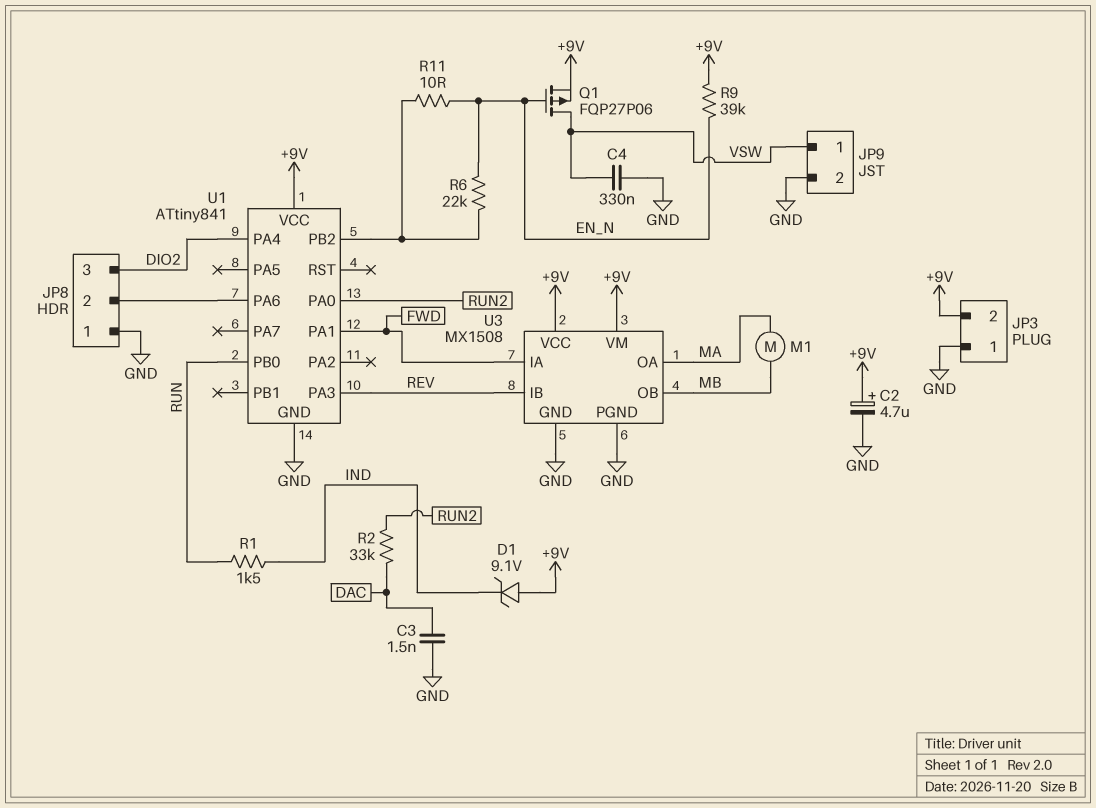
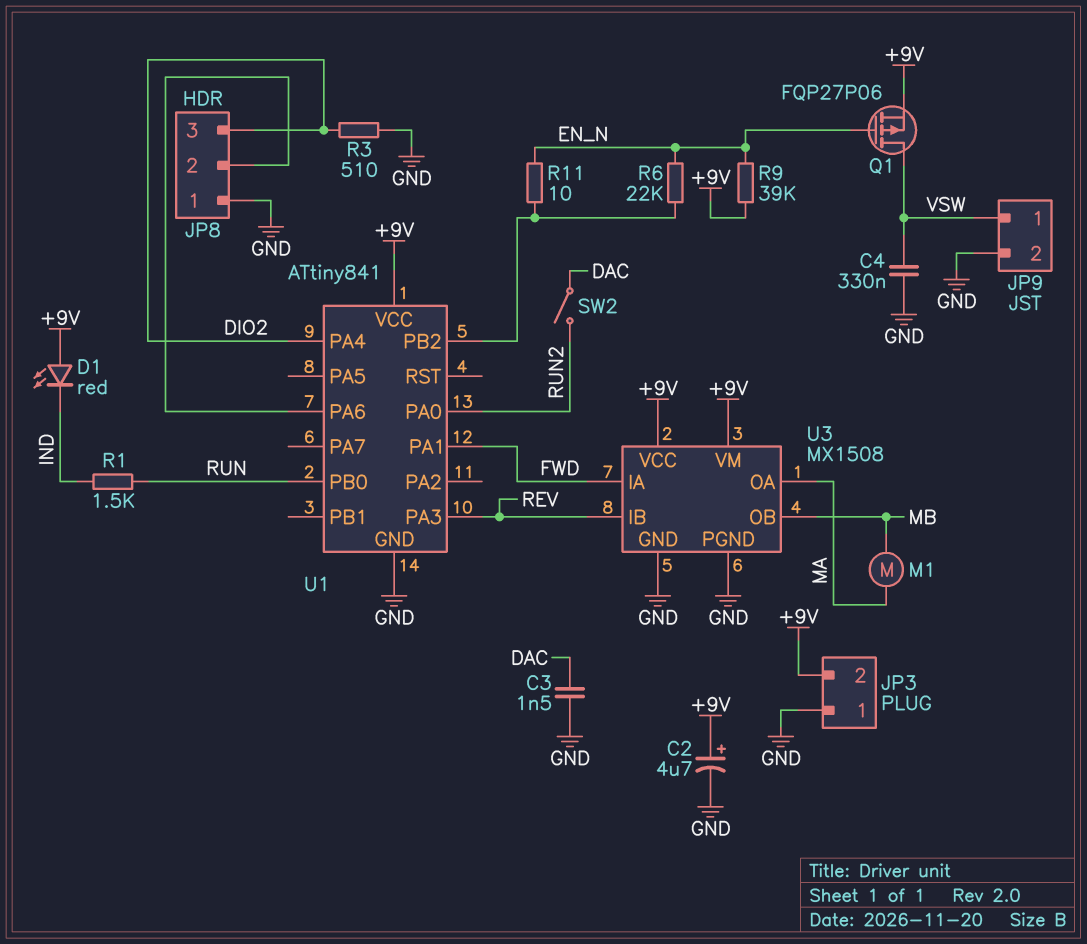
D1: zener 9.1V (A +9V, K IND) -> LED red (A +9V, K IND)
R2: 33k (DAC, RUN2) -> none
R3: none -> 510 (DIO2, GND)
SW2: none -> switch (DAC, RUN2)

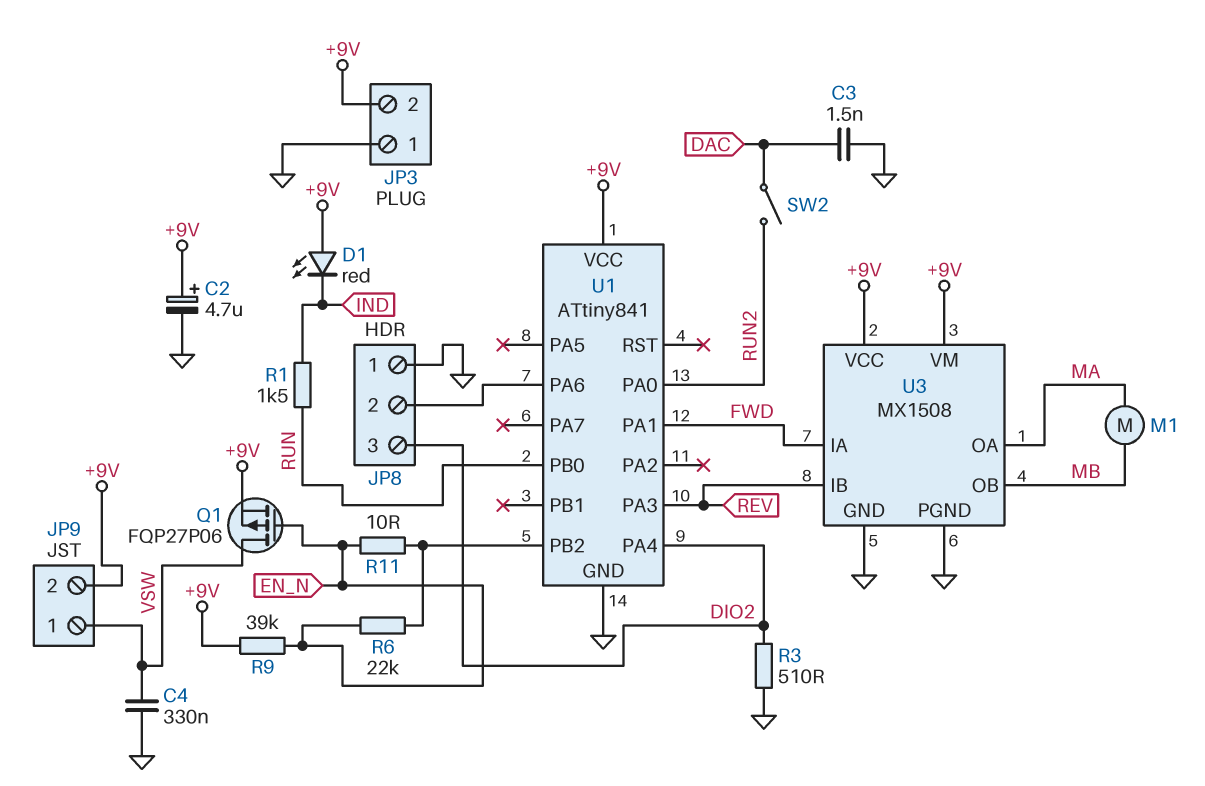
JP9 pin 2: GND -> +9V

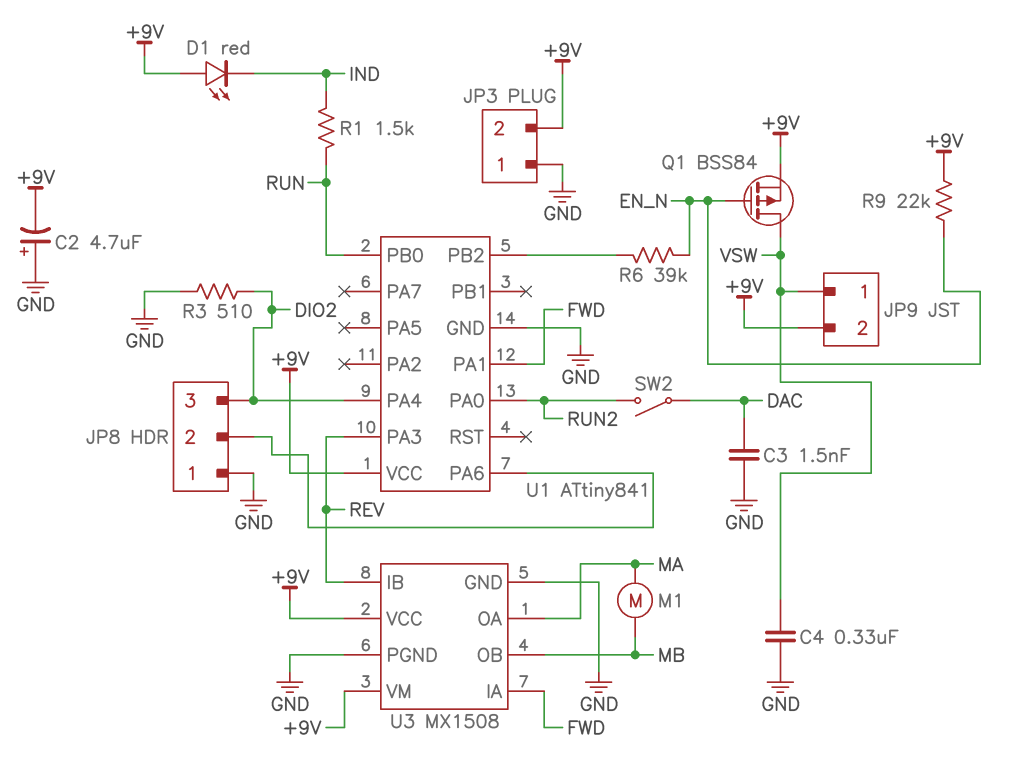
C2: 4.7uF (plus +9V, minus GND) -> 4.7uF (plus GND, minus +9V)
Q1: PMOS FQP27P06 (G EN_N, D VSW, S +9V) -> PMOS BSS84 (G EN_N, D VSW, S +9V)
R6: 22k (EN_N, U1/PB2) -> 39k (EN_N, U1/PB2)
R9: 39k (+9V, EN_N) -> 22k (+9V, EN_N)
R11: 10 (EN_N, U1/PB2) -> none

